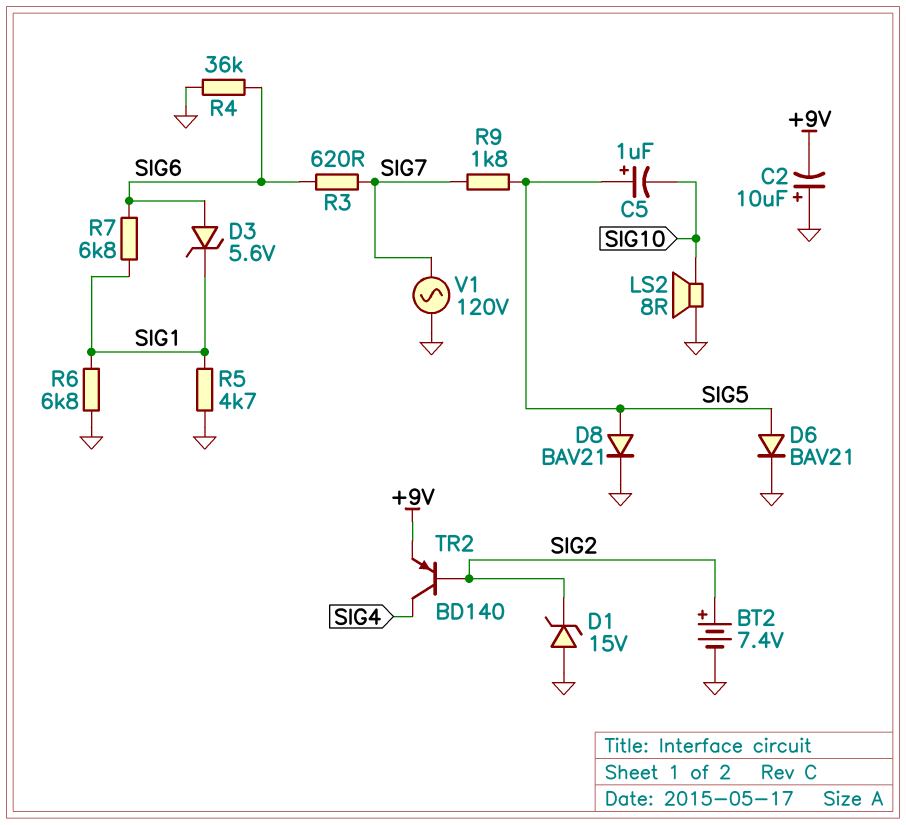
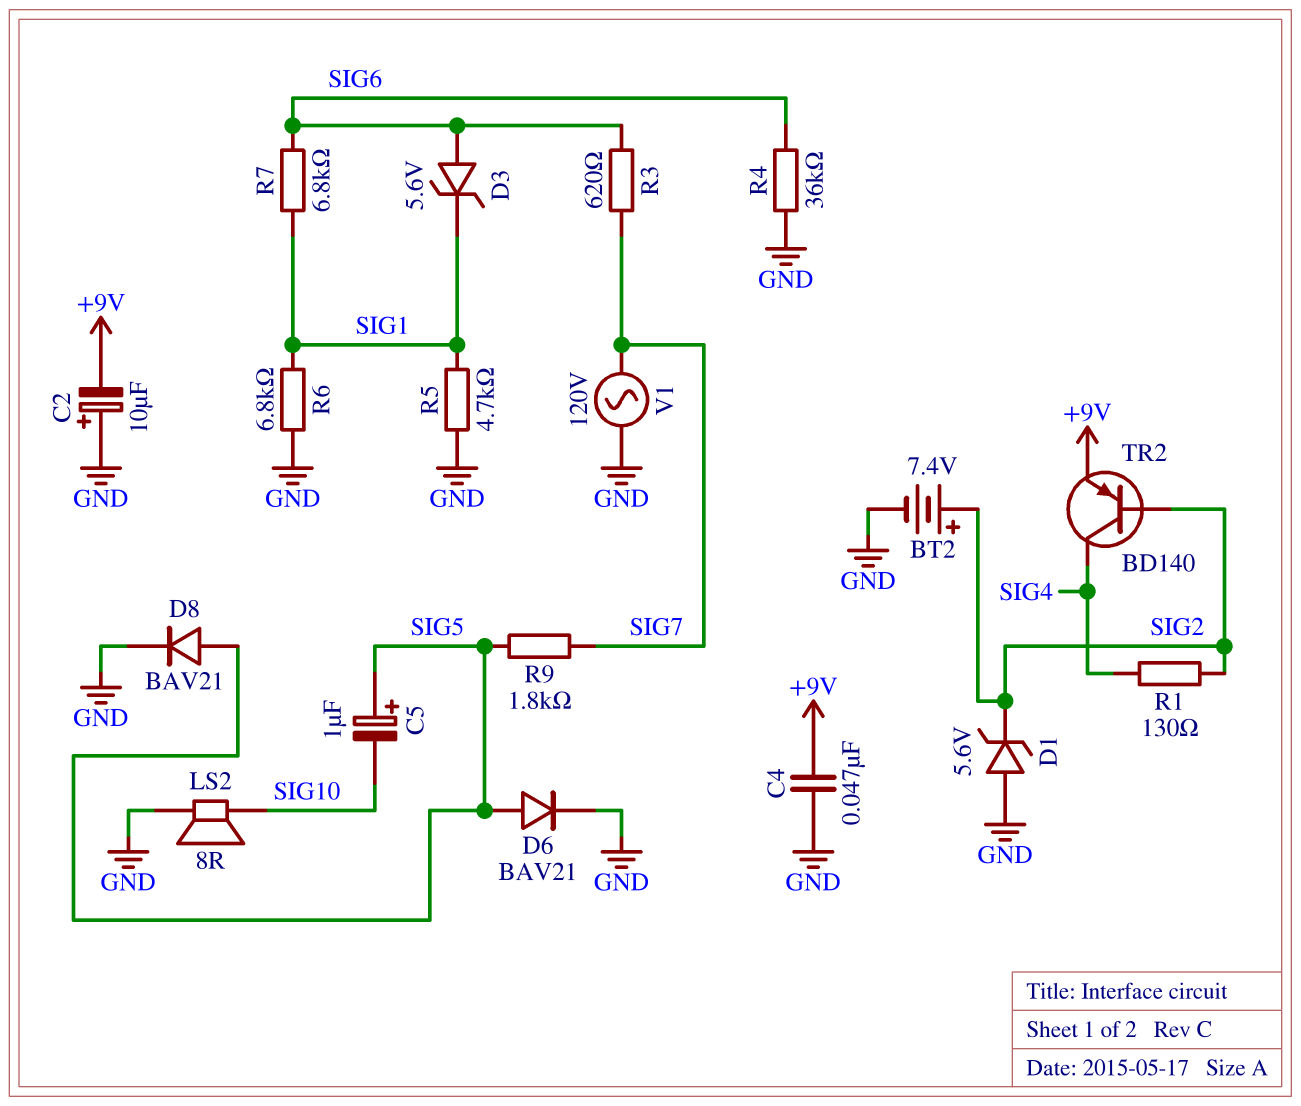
C4: none -> 47nF (+9V, GND)
D1: zener 15V (A GND, K SIG2) -> zener 5.6V (A GND, K SIG2)
R1: none -> 130 (SIG2, SIG4)

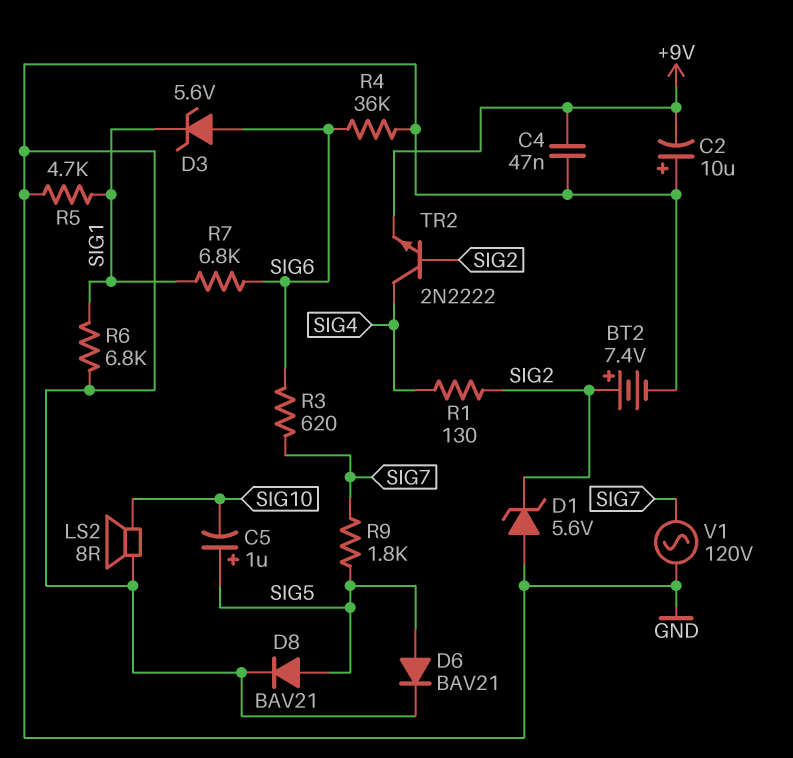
TR2: PNP BD140 (B SIG2, C SIG4, E +9V) -> NPN 2N2222 (B SIG2, C SIG4, E +9V)

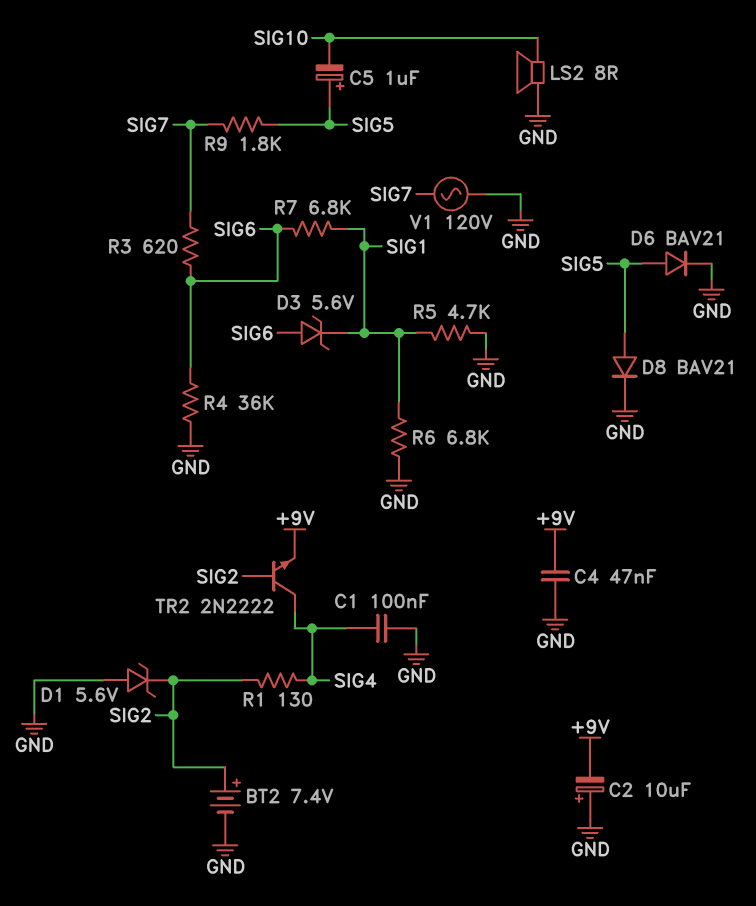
C1: none -> 100nF (GND, SIG4)

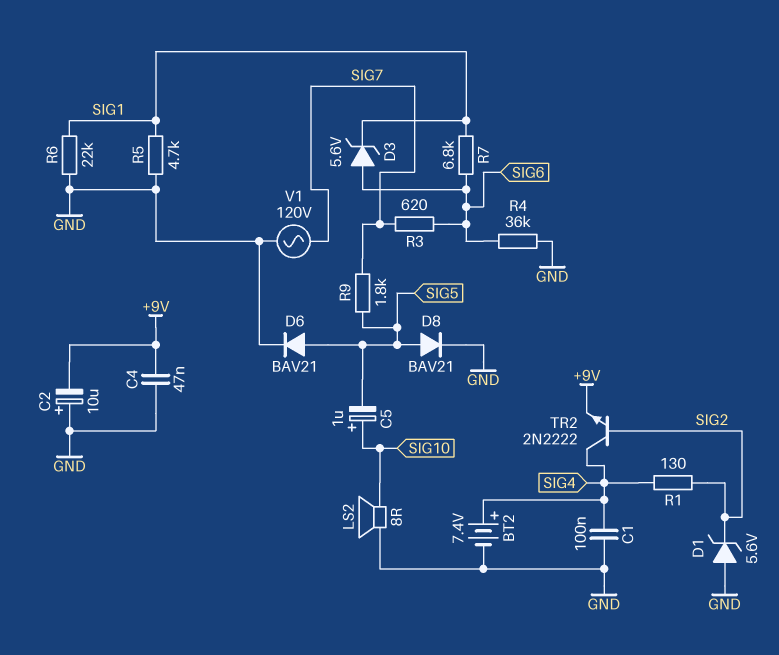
BT2: 7.4V (plus SIG2, minus GND) -> 7.4V (plus SIG4, minus GND)
C5: 1uF (plus SIG5, minus SIG10) -> 1uF (plus SIG10, minus SIG5)
R6: 6.8k (GND, SIG1) -> 22k (GND, SIG1)

